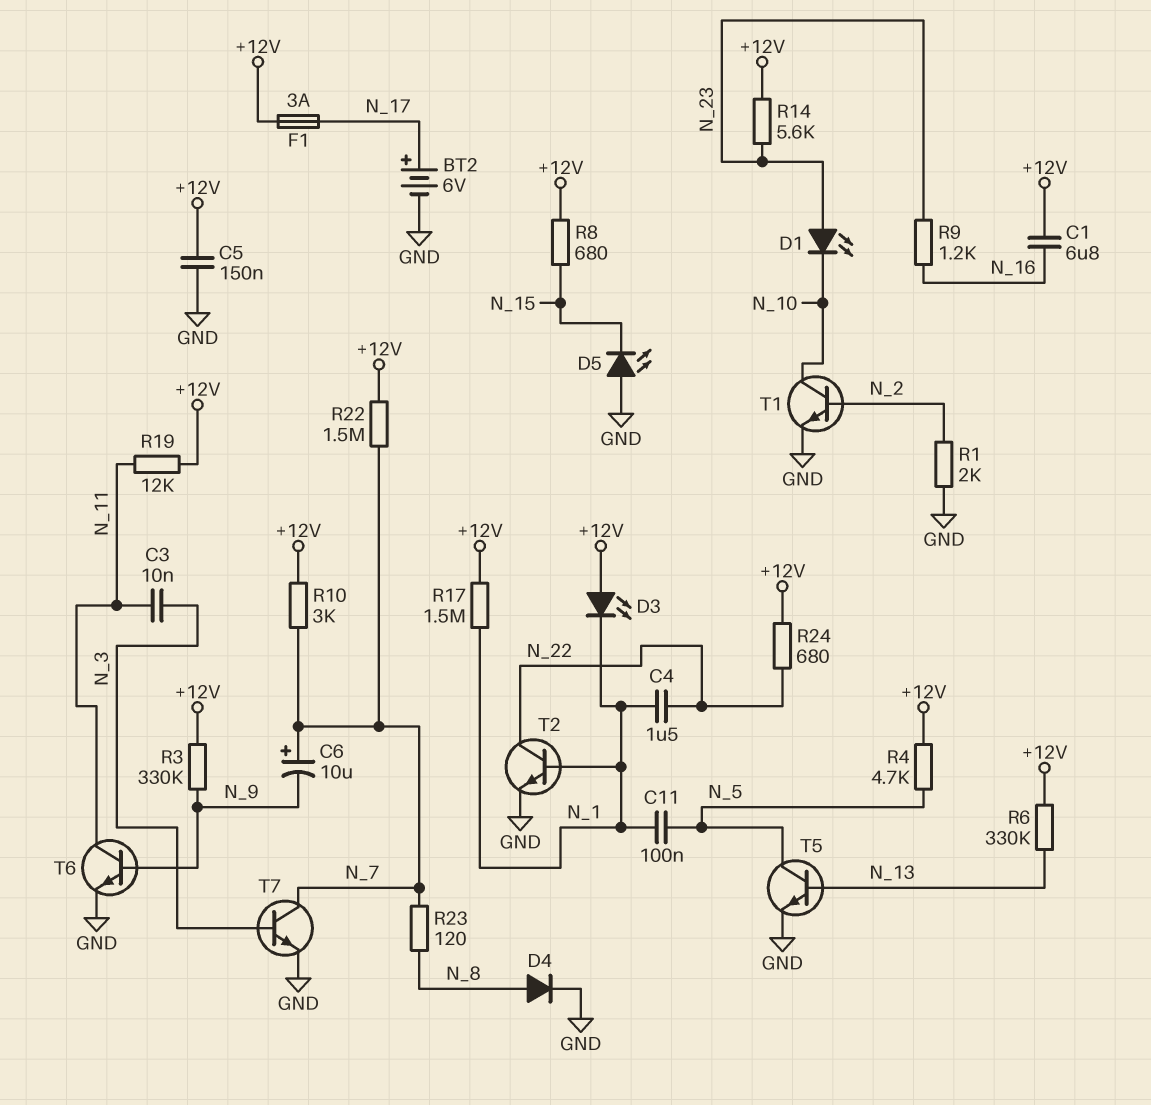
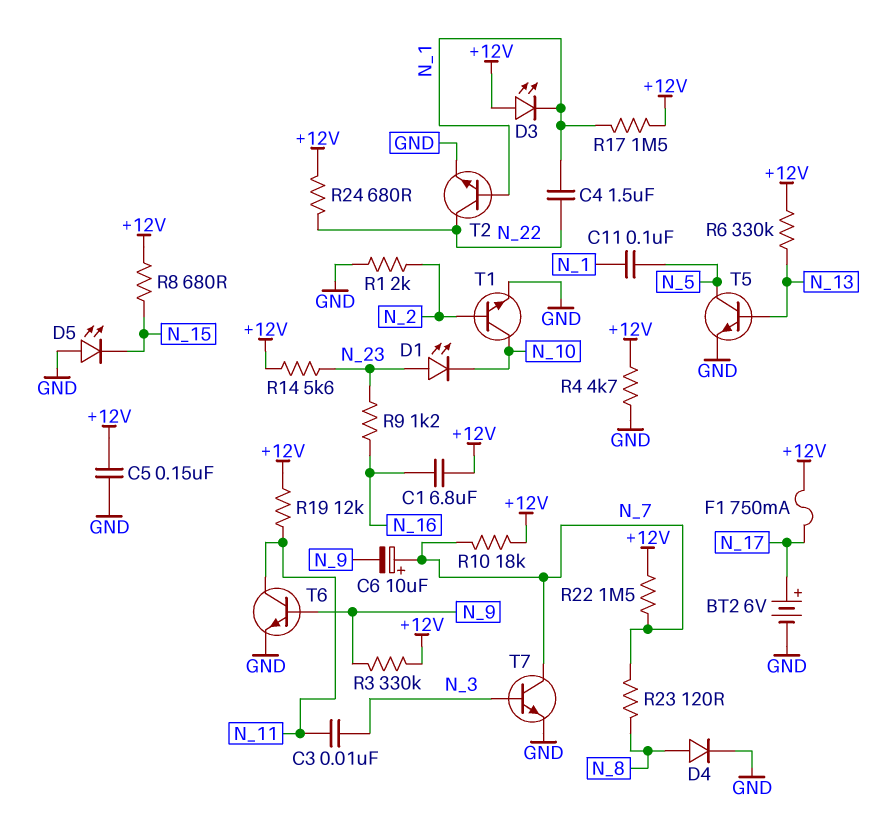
F1: 3A (+12V, N_17) -> 750mA (+12V, N_17)
R4: 4.7k (+12V, N_5) -> 4.7k (+12V, GND)
R10: 3k (+12V, N_7) -> 18k (+12V, N_7)

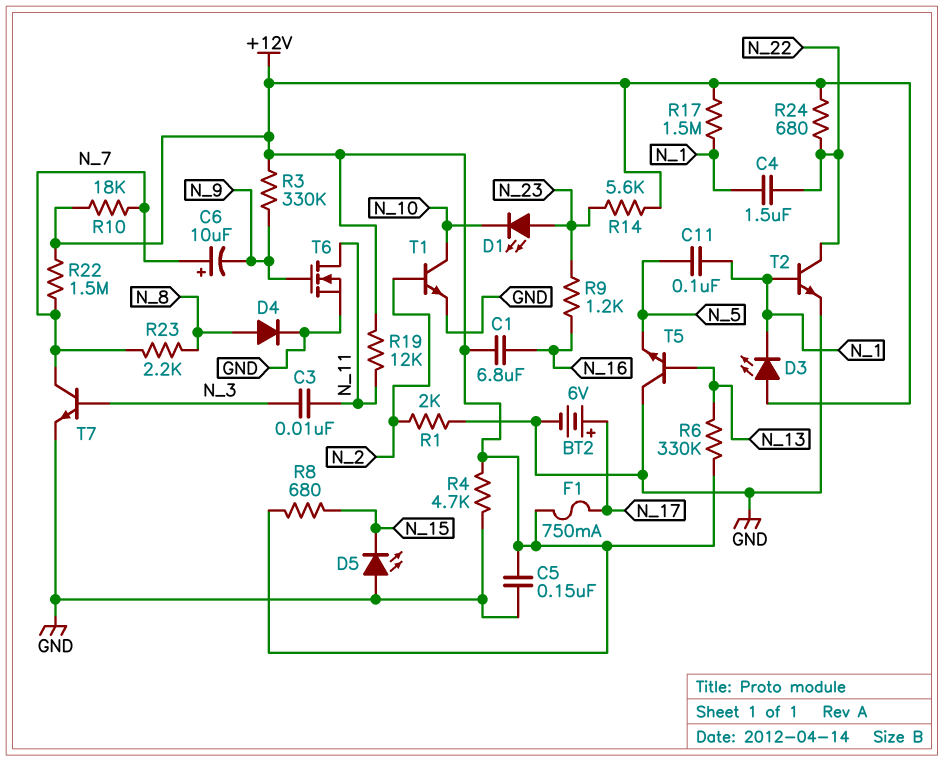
R23: 120 (N_7, N_8) -> 2.2k (N_7, N_8)
T5: NPN (B N_13, C N_5, E GND) -> NPN (B N_13, C GND, E N_5)
T6: NPN (B N_9, C N_11, E GND) -> NMOS (G N_9, D N_11, S GND)

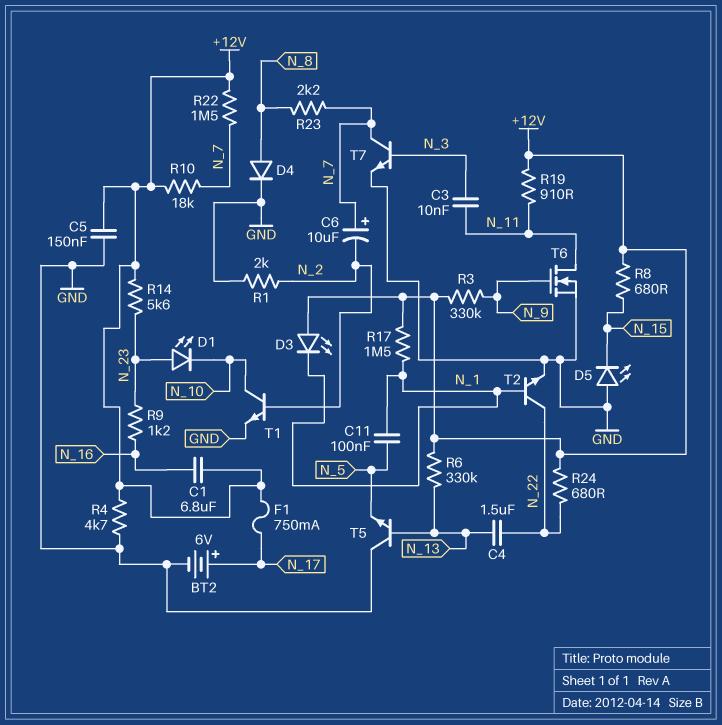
C4: 1.5uF (N_1, N_22) -> 1.5uF (N_13, N_22)
C6: 10uF (plus N_7, minus N_9) -> 10uF (plus N_7, minus N_2)
R19: 12k (+12V, N_11) -> 910 (+12V, N_11)

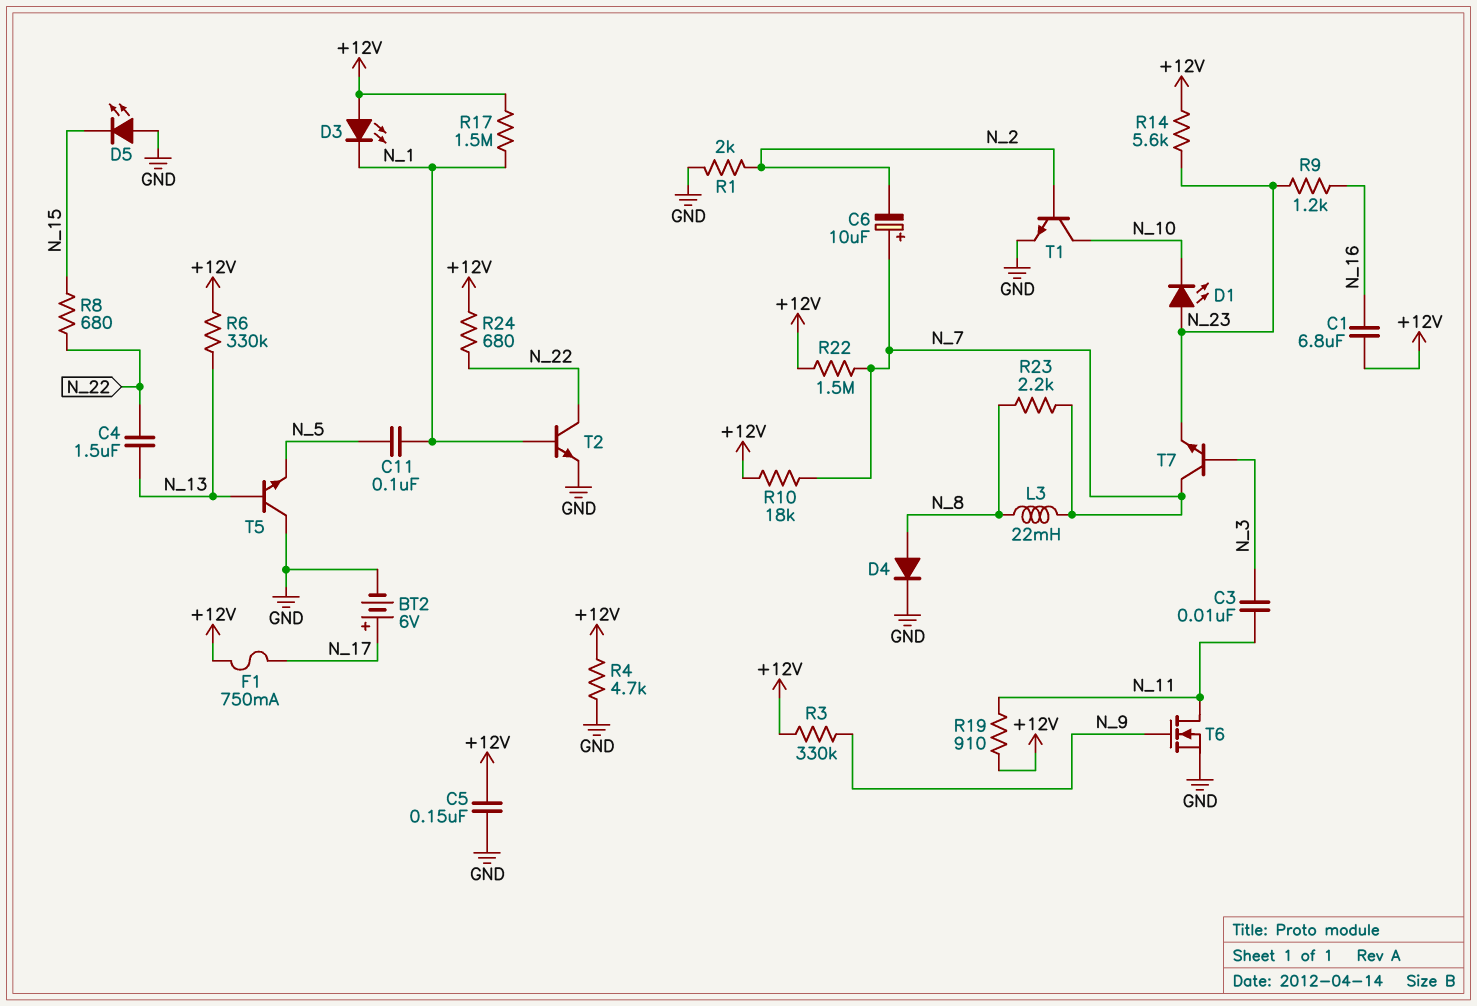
L3: none -> 22mH (N_7, N_8)
R8: 680 (+12V, N_15) -> 680 (N_15, N_22)
T7: NPN (B N_3, C N_7, E GND) -> NPN (B N_3, C N_7, E N_23)

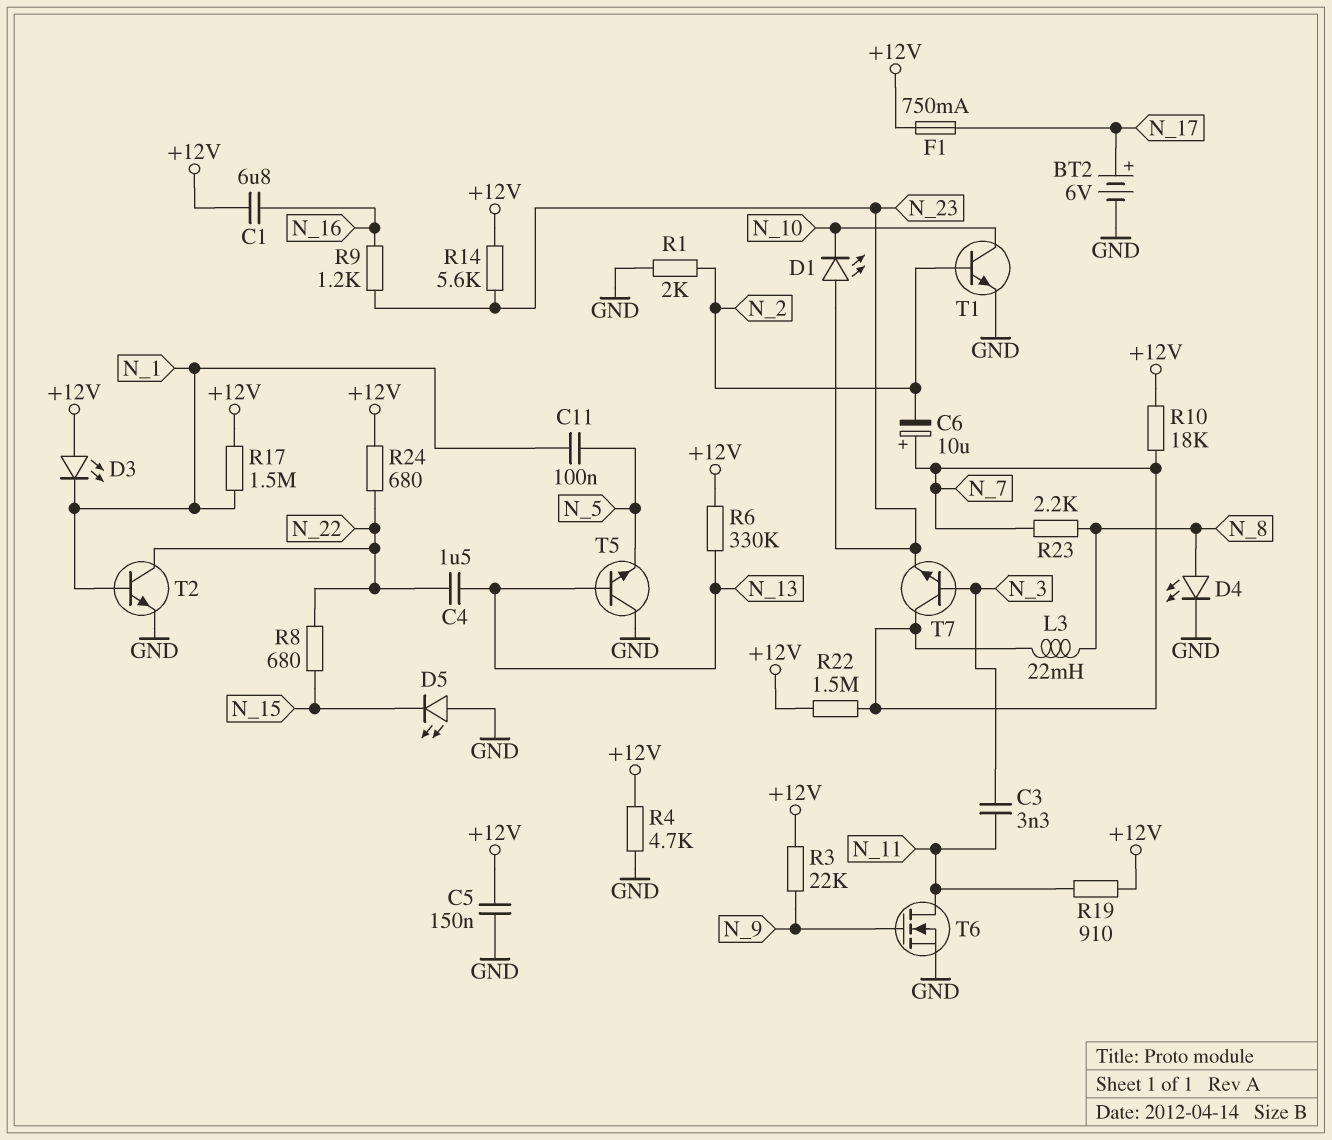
C3: 10nF (N_3, N_11) -> 3.3nF (N_3, N_11)
D4: diode (A N_8, K GND) -> LED (A N_8, K GND)
R3: 330k (+12V, N_9) -> 22k (+12V, N_9)

